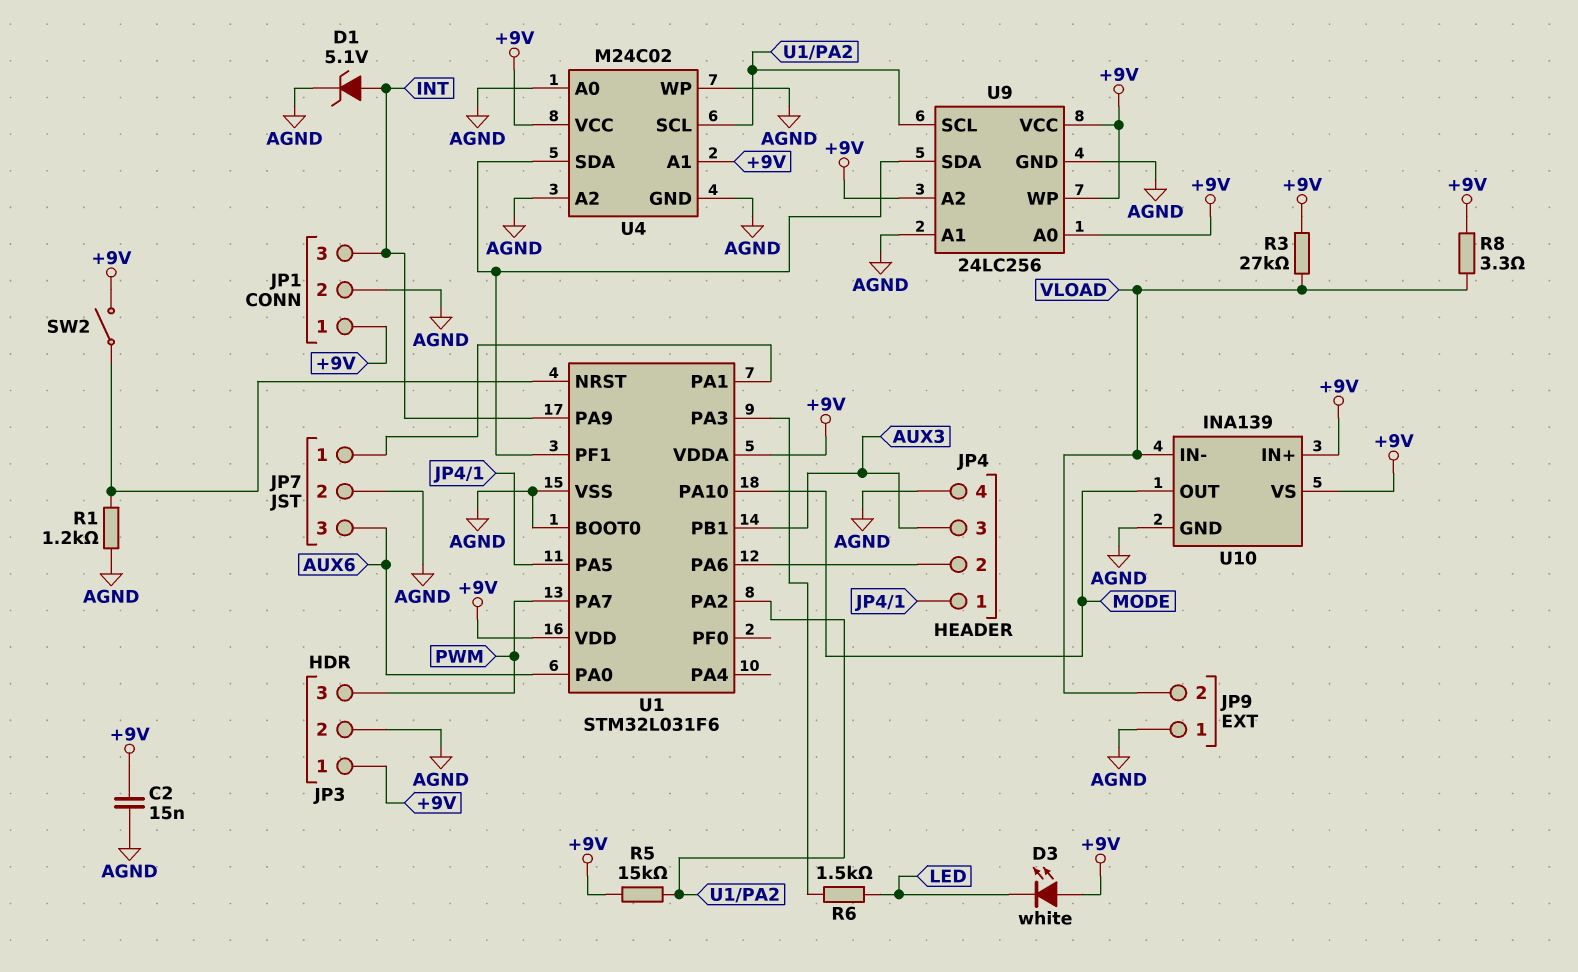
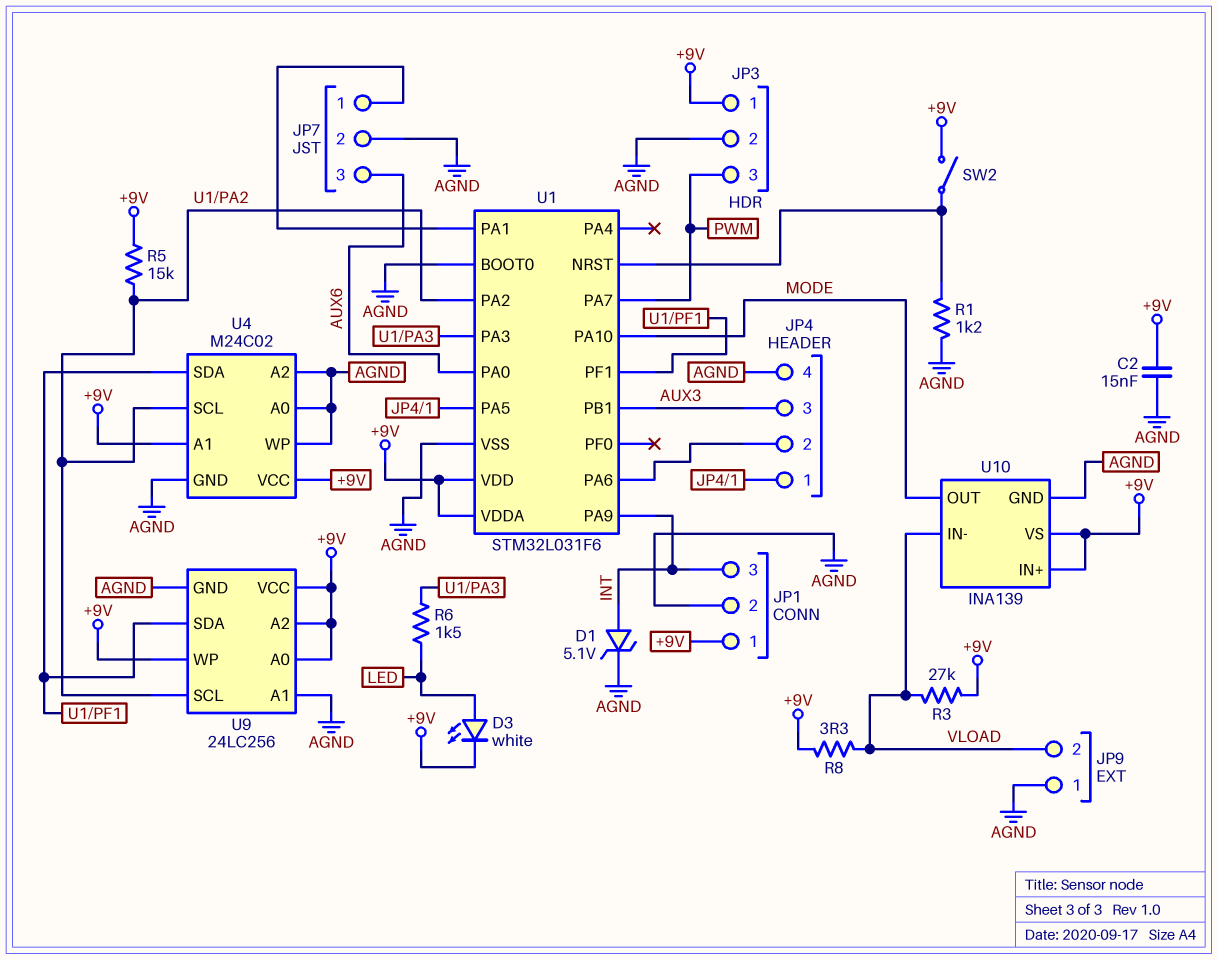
D3: LED white (A +9V, K LED) -> LED white (A LED, K +9V)

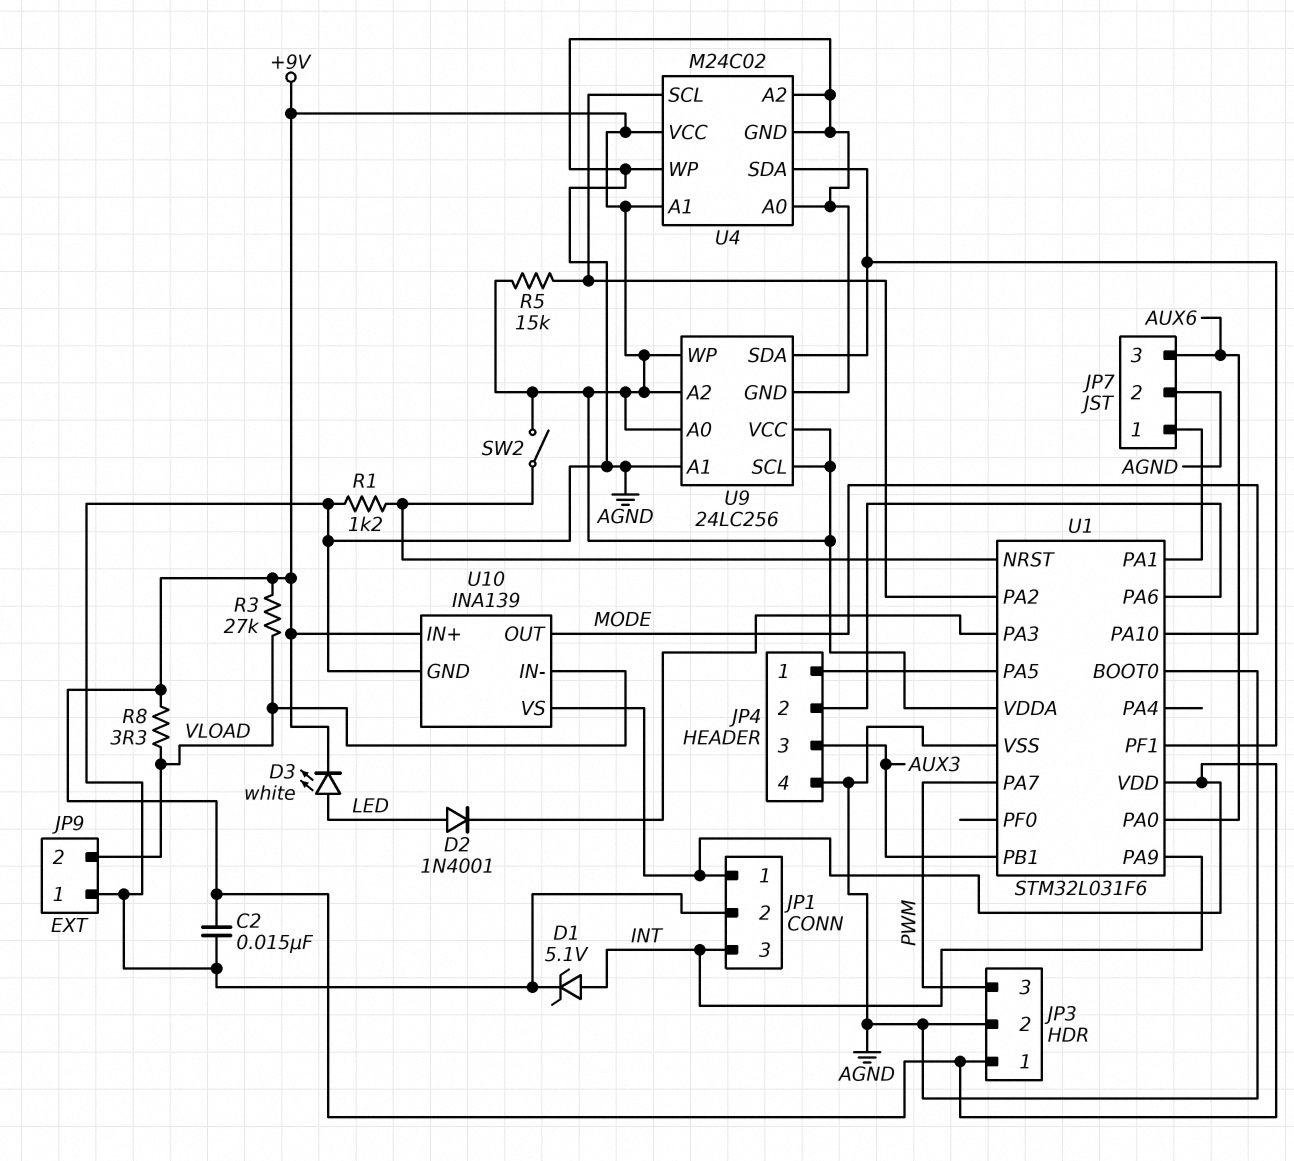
D2: none -> diode 1N4001 (A LED, K U1/PA3)
R6: 1.5k (LED, U1/PA3) -> none
U9 pin SCL: U1/PA2 -> +9V

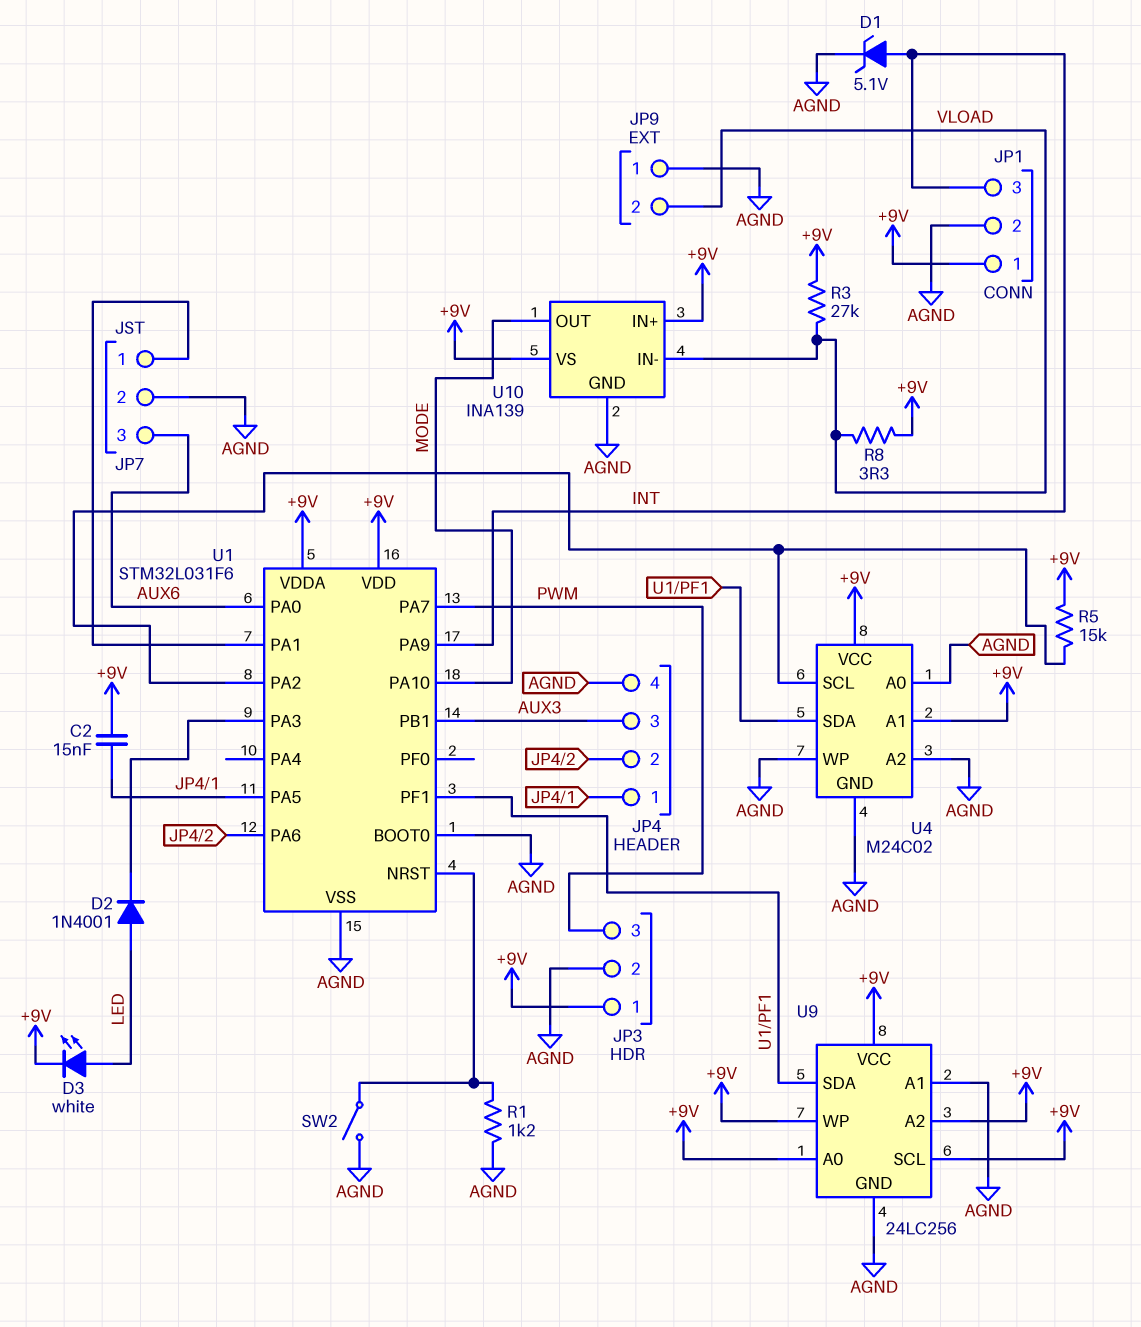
C2: 15nF (+9V, AGND) -> 15nF (+9V, JP4/1)
SW2: switch (+9V, U1/NRST) -> switch (AGND, U1/NRST)

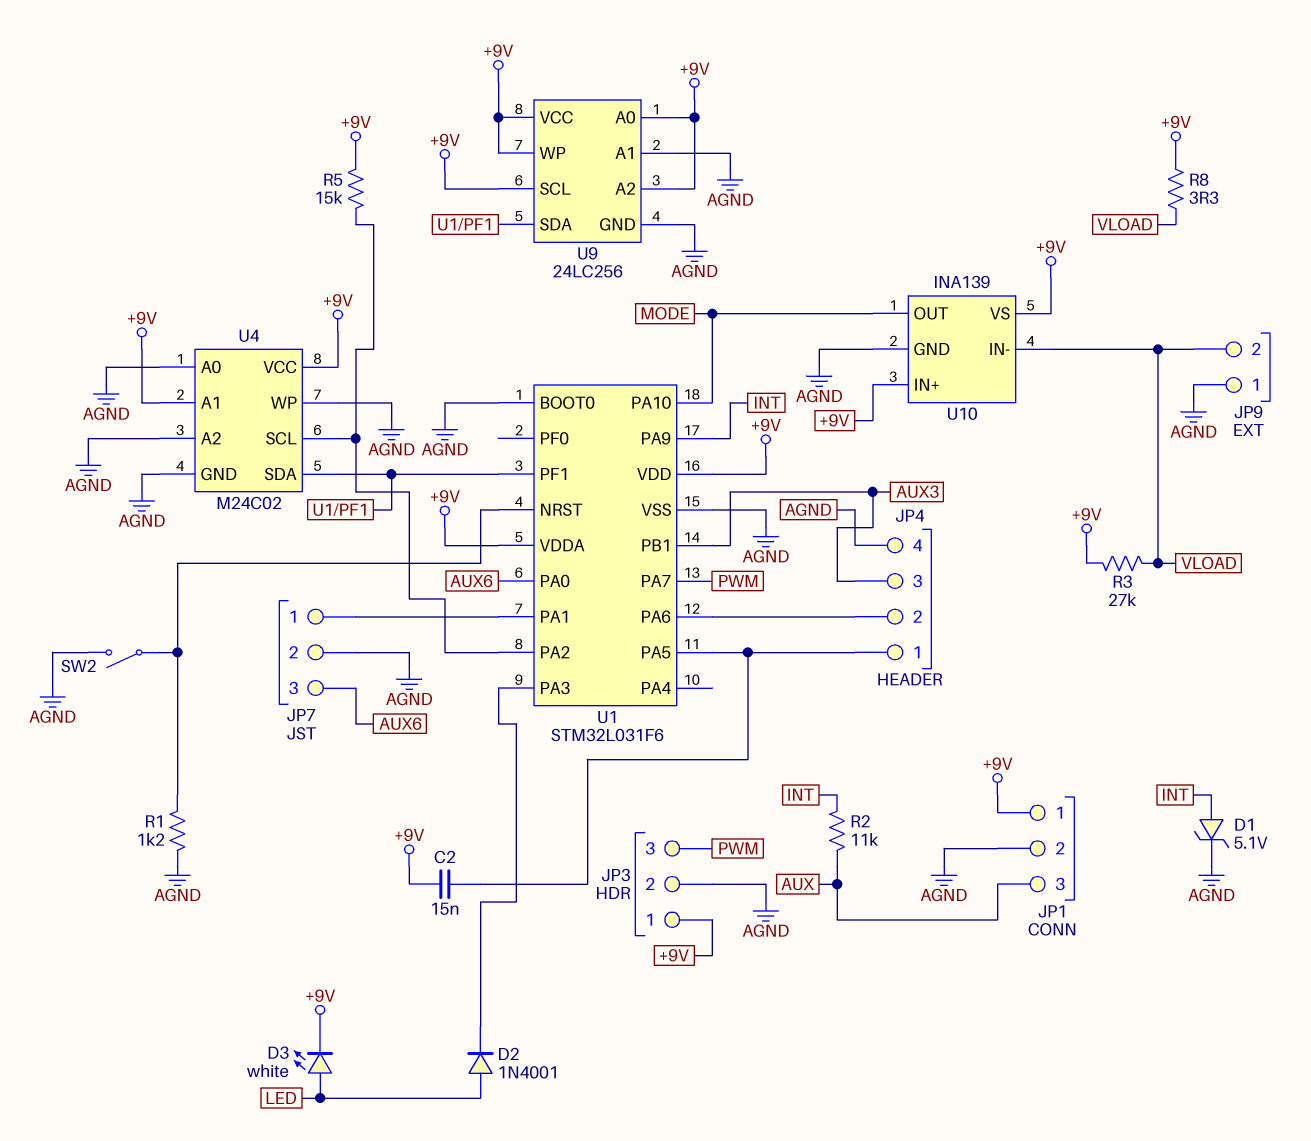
JP1 pin 3: INT -> AUX
R2: none -> 11k (AUX, INT)

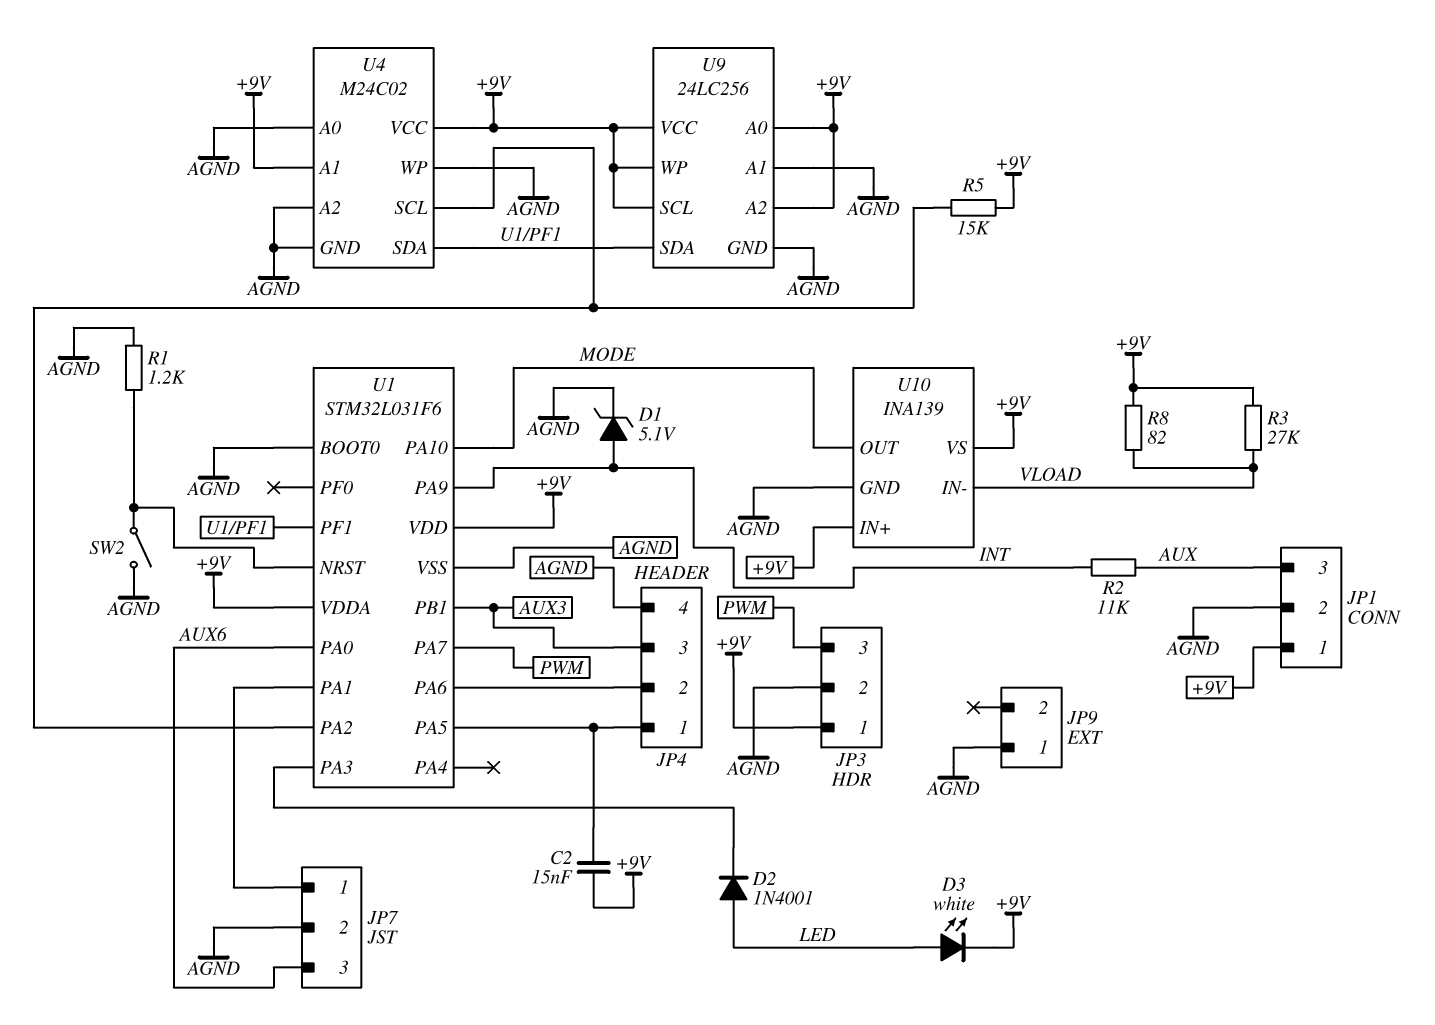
JP9 pin 2: VLOAD -> none
R8: 3.3 (+9V, VLOAD) -> 82 (+9V, VLOAD)

